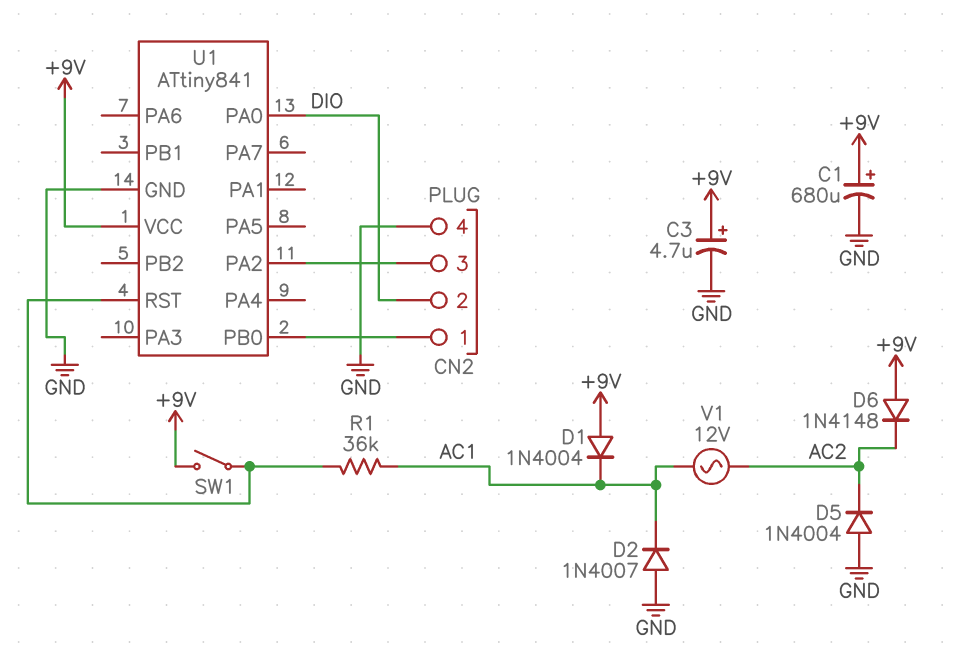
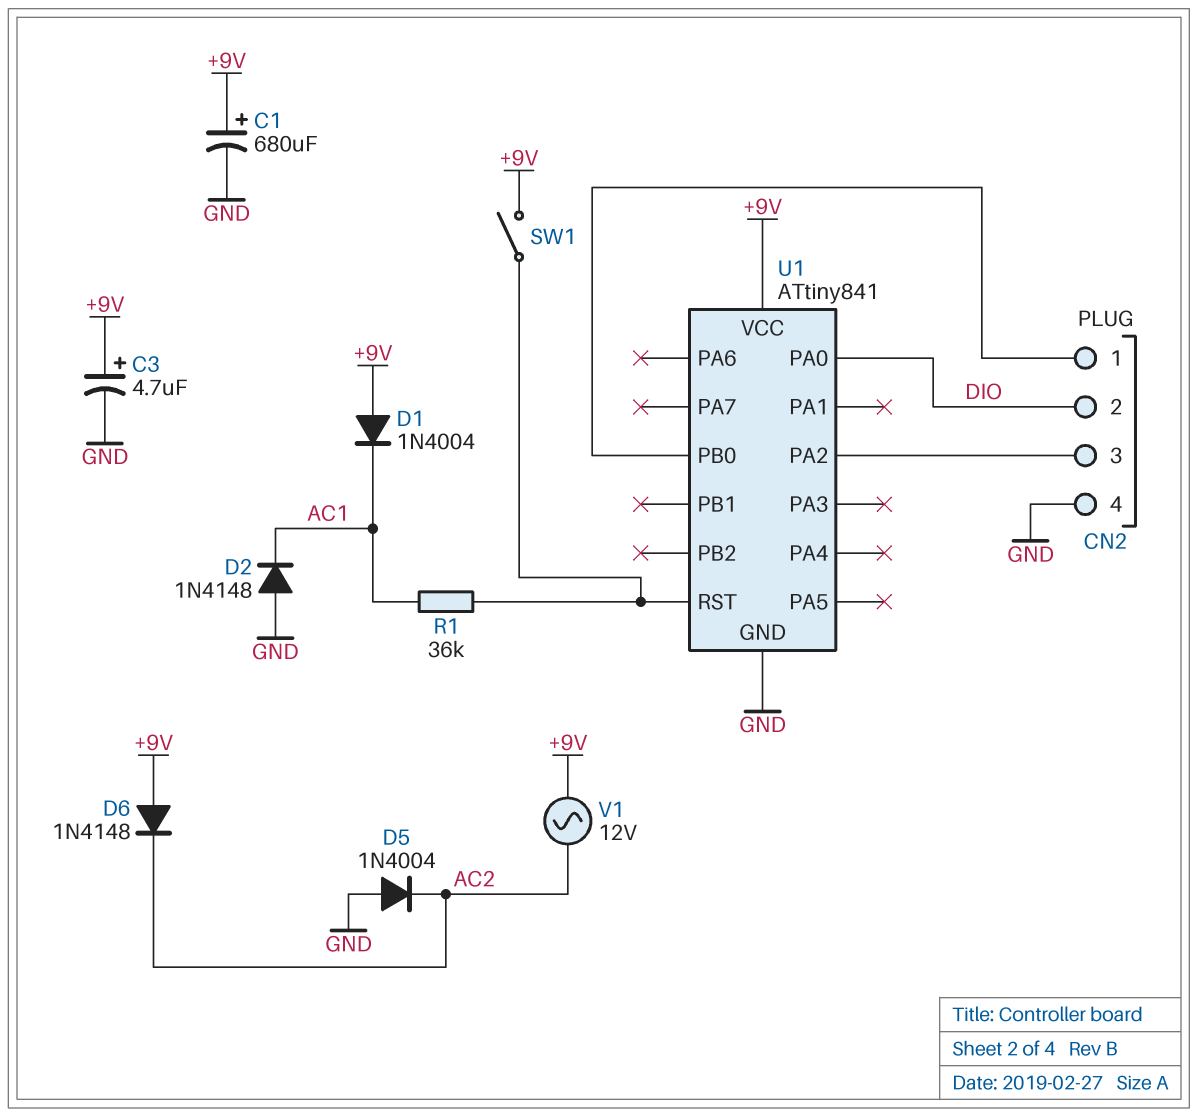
D2: diode 1N4007 (A GND, K AC1) -> diode 1N4148 (A GND, K AC1)
V1: AC 12V (AC1, AC2) -> AC 12V (+9V, AC2)

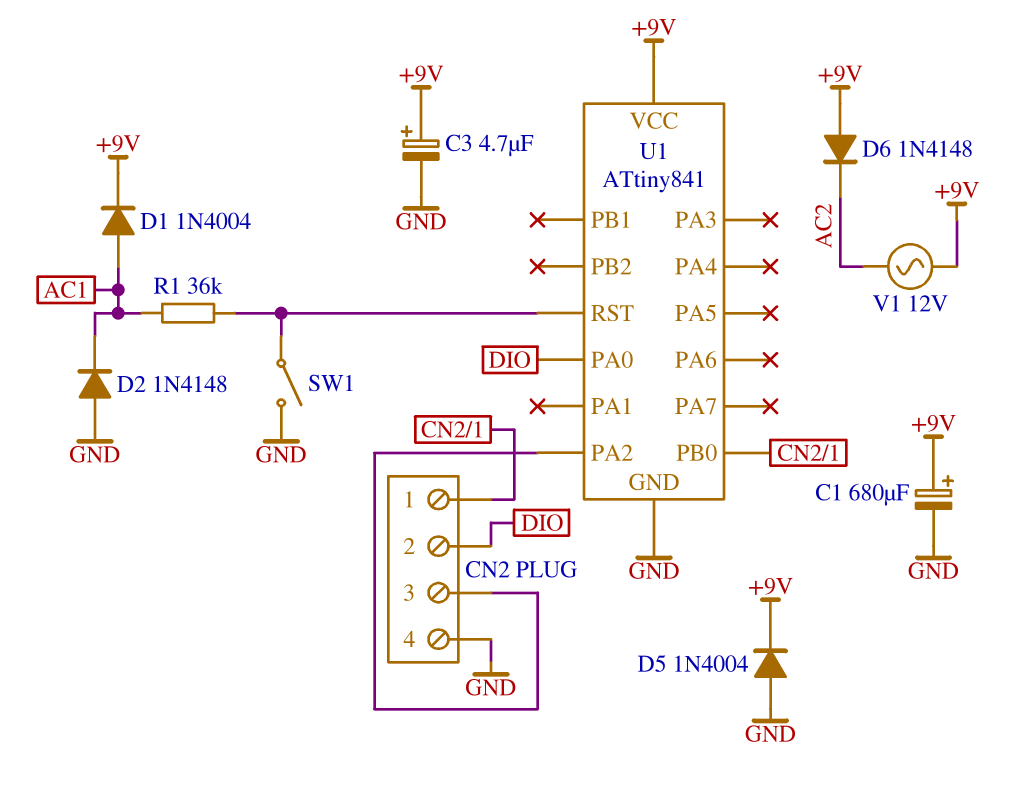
D1: diode 1N4004 (A +9V, K AC1) -> diode 1N4004 (A AC1, K +9V)
D5: diode 1N4004 (A GND, K AC2) -> diode 1N4004 (A GND, K +9V)
SW1: switch (+9V, U1/RST) -> switch (GND, U1/RST)

